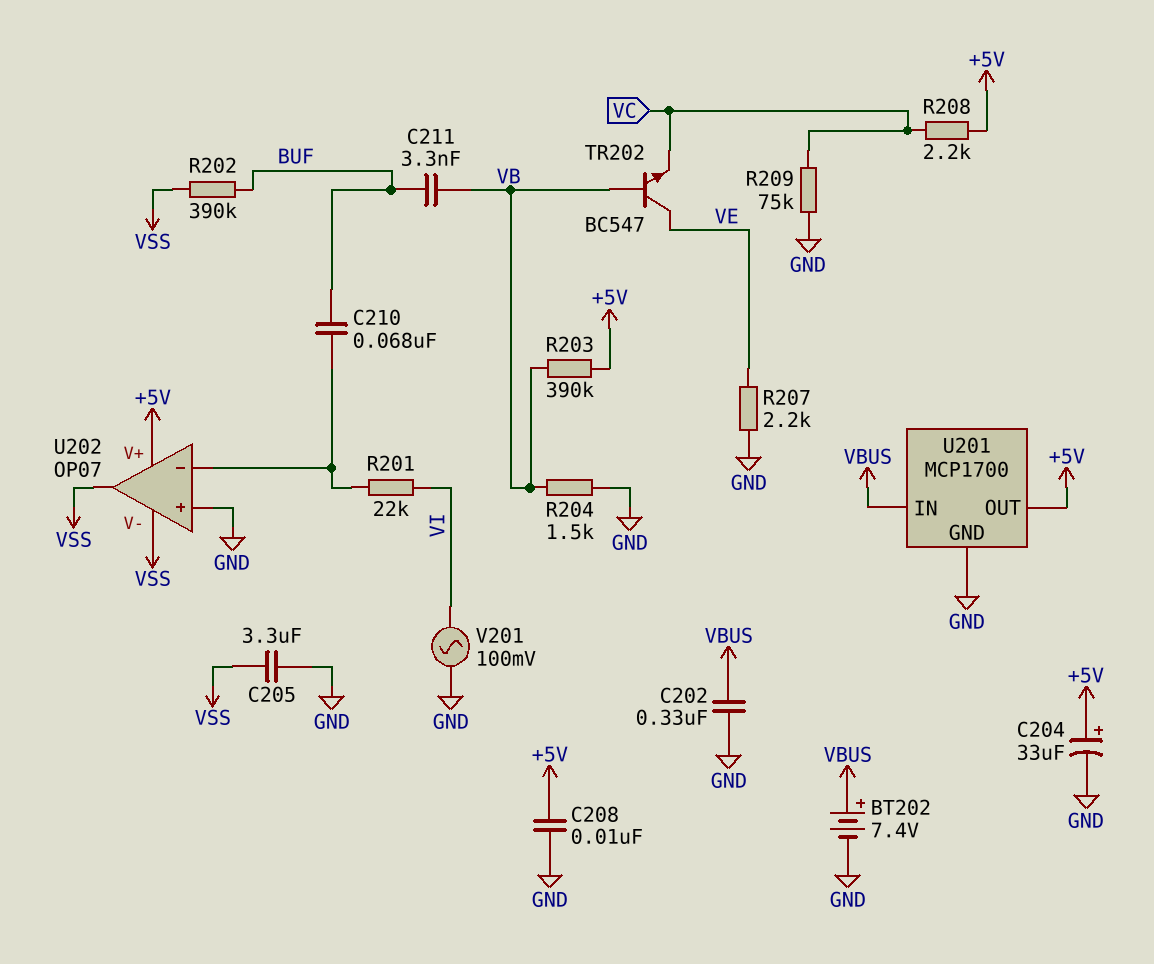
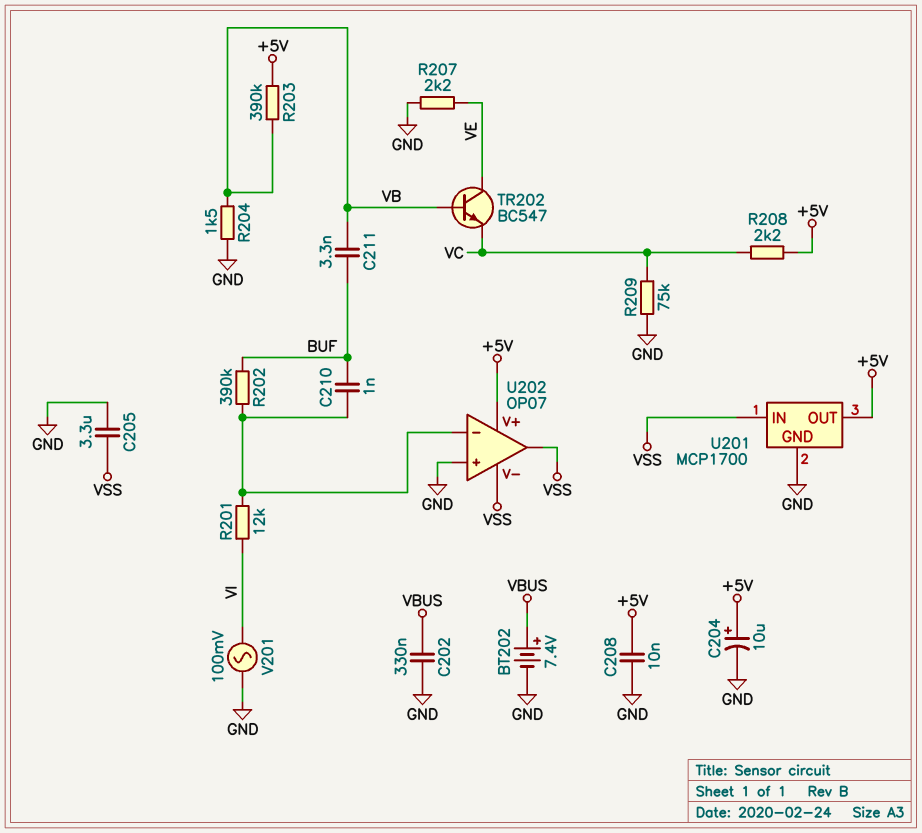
C204: 33uF (plus +5V, minus GND) -> 10uF (plus +5V, minus GND)
C210: 68nF (BUF, U202/in-) -> 1nF (BUF, U202/in-)
R201: 22k (U202/in-, VI) -> 12k (U202/in-, VI)
R202: 390k (BUF, VSS) -> 390k (BUF, U202/in-)
U201 pin IN: VBUS -> VSS

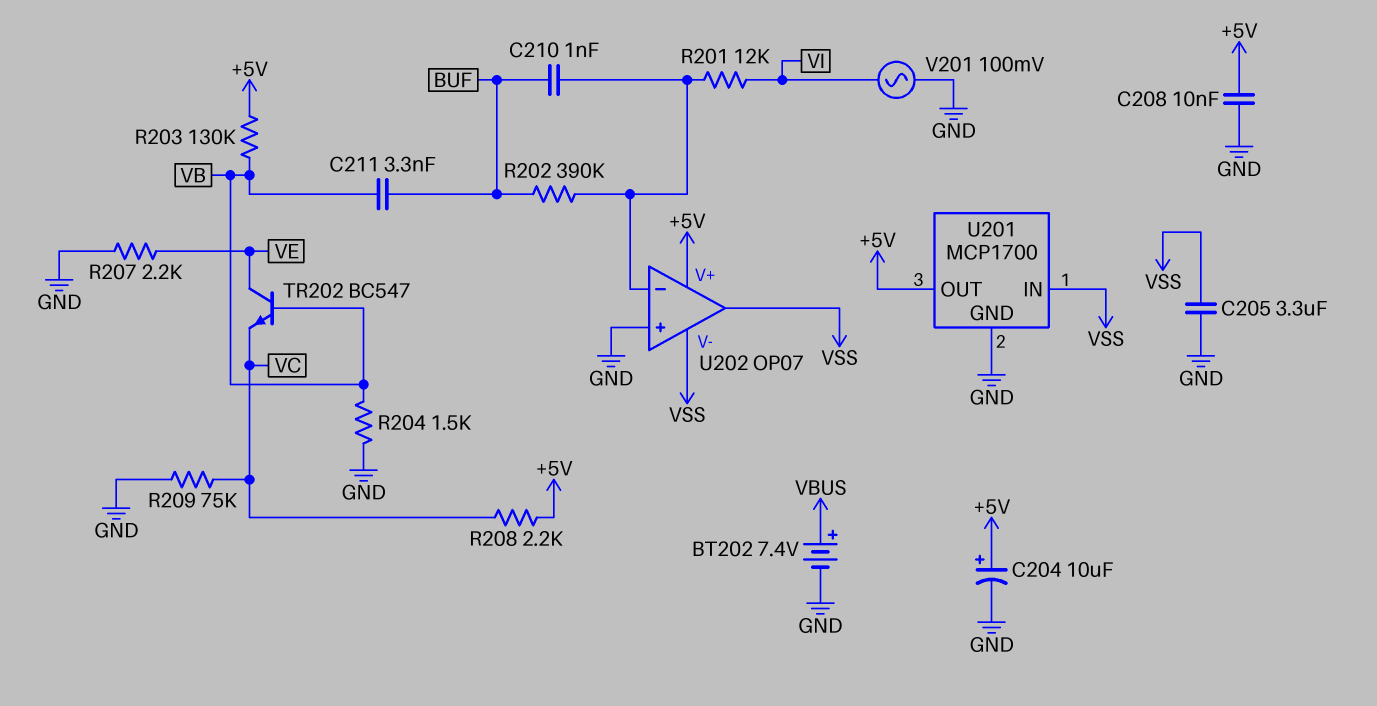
C202: 330nF (GND, VBUS) -> none
R203: 390k (+5V, VB) -> 130k (+5V, VB)

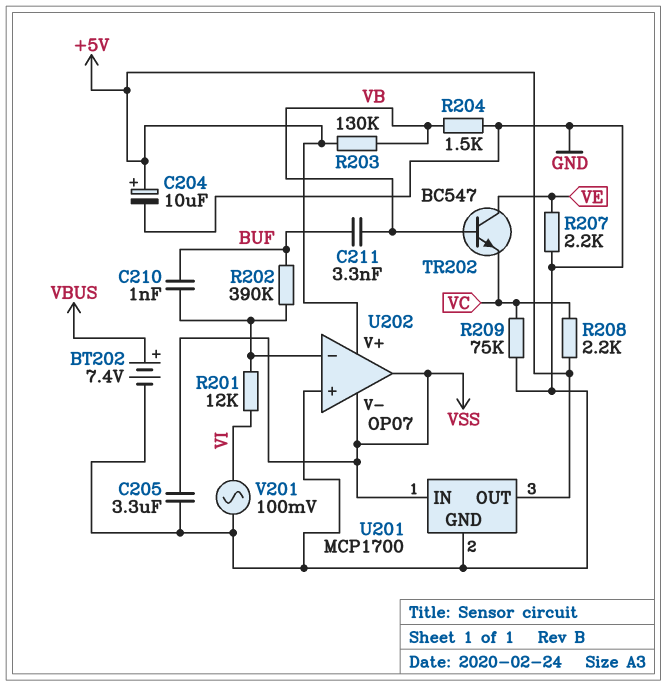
C208: 10nF (+5V, GND) -> none

